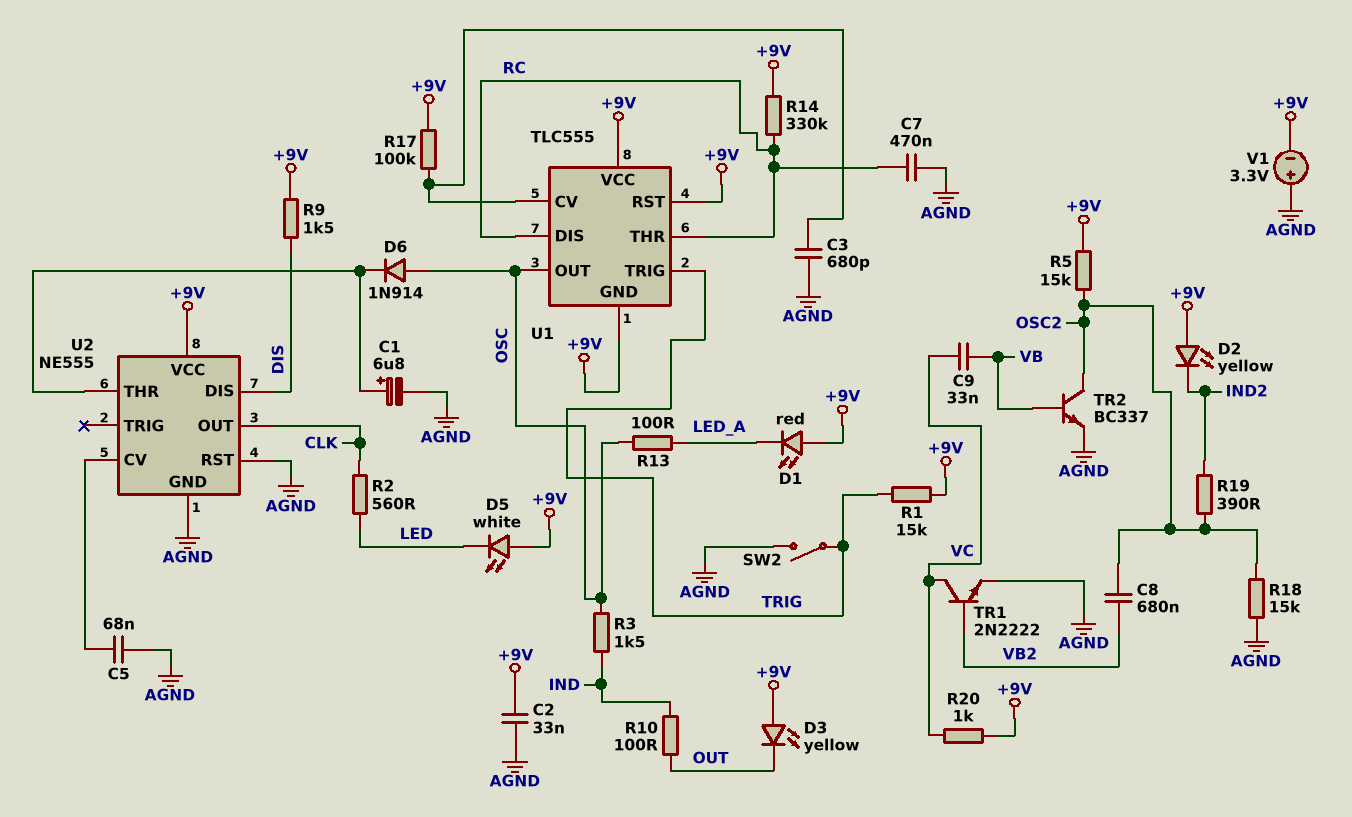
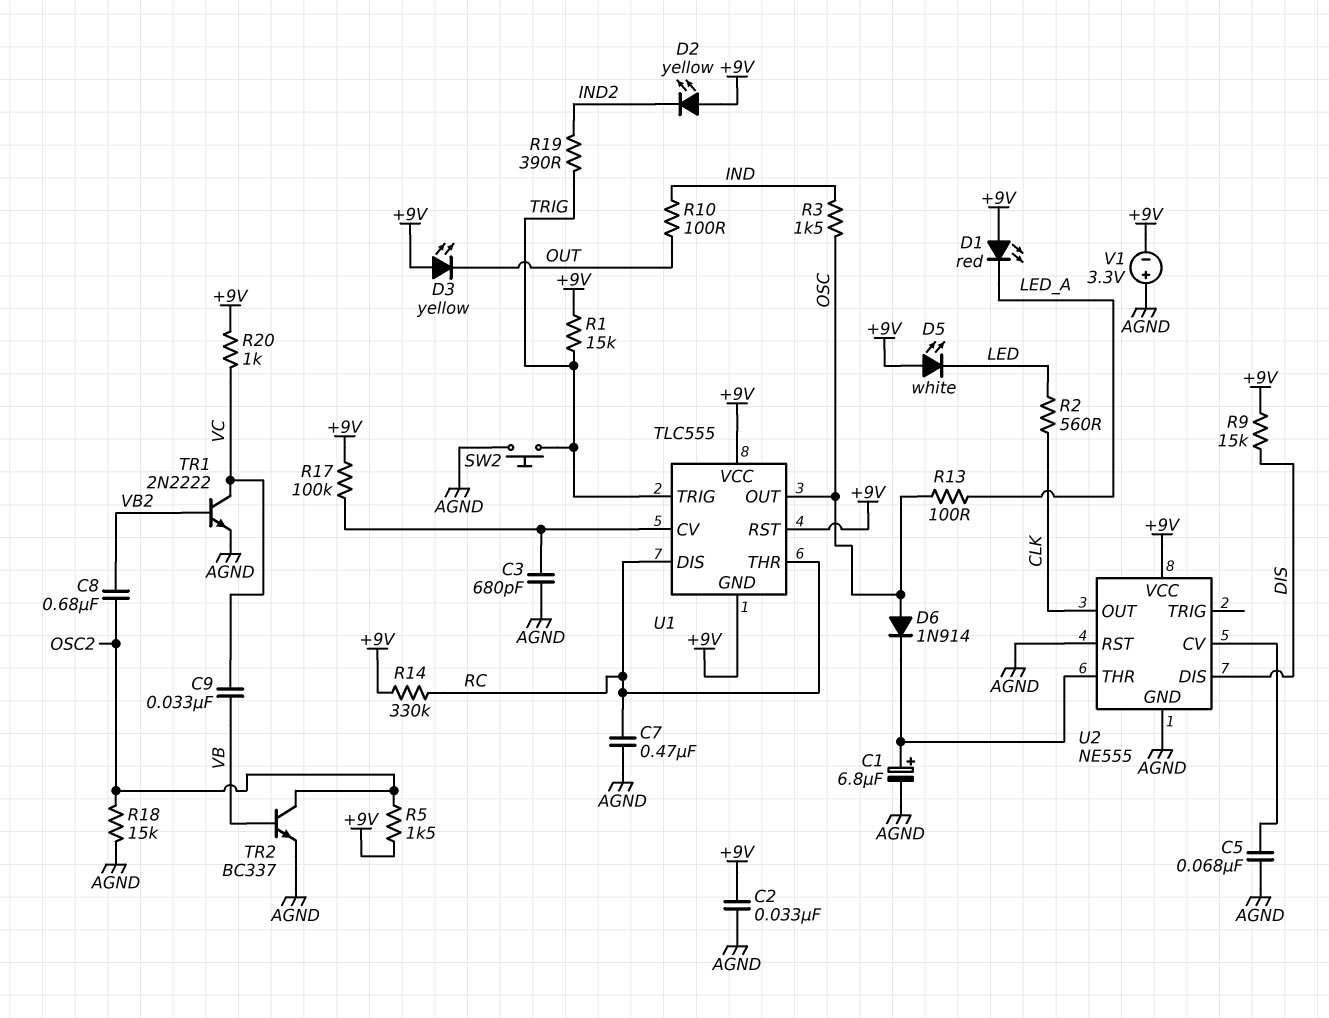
R5: 15k (+9V, OSC2) -> 1.5k (+9V, OSC2)
R9: 1.5k (+9V, DIS) -> 15k (+9V, DIS)
R19: 390 (IND2, OSC2) -> 390 (IND2, TRIG)
SW2: switch (AGND, TRIG) -> button (AGND, TRIG)

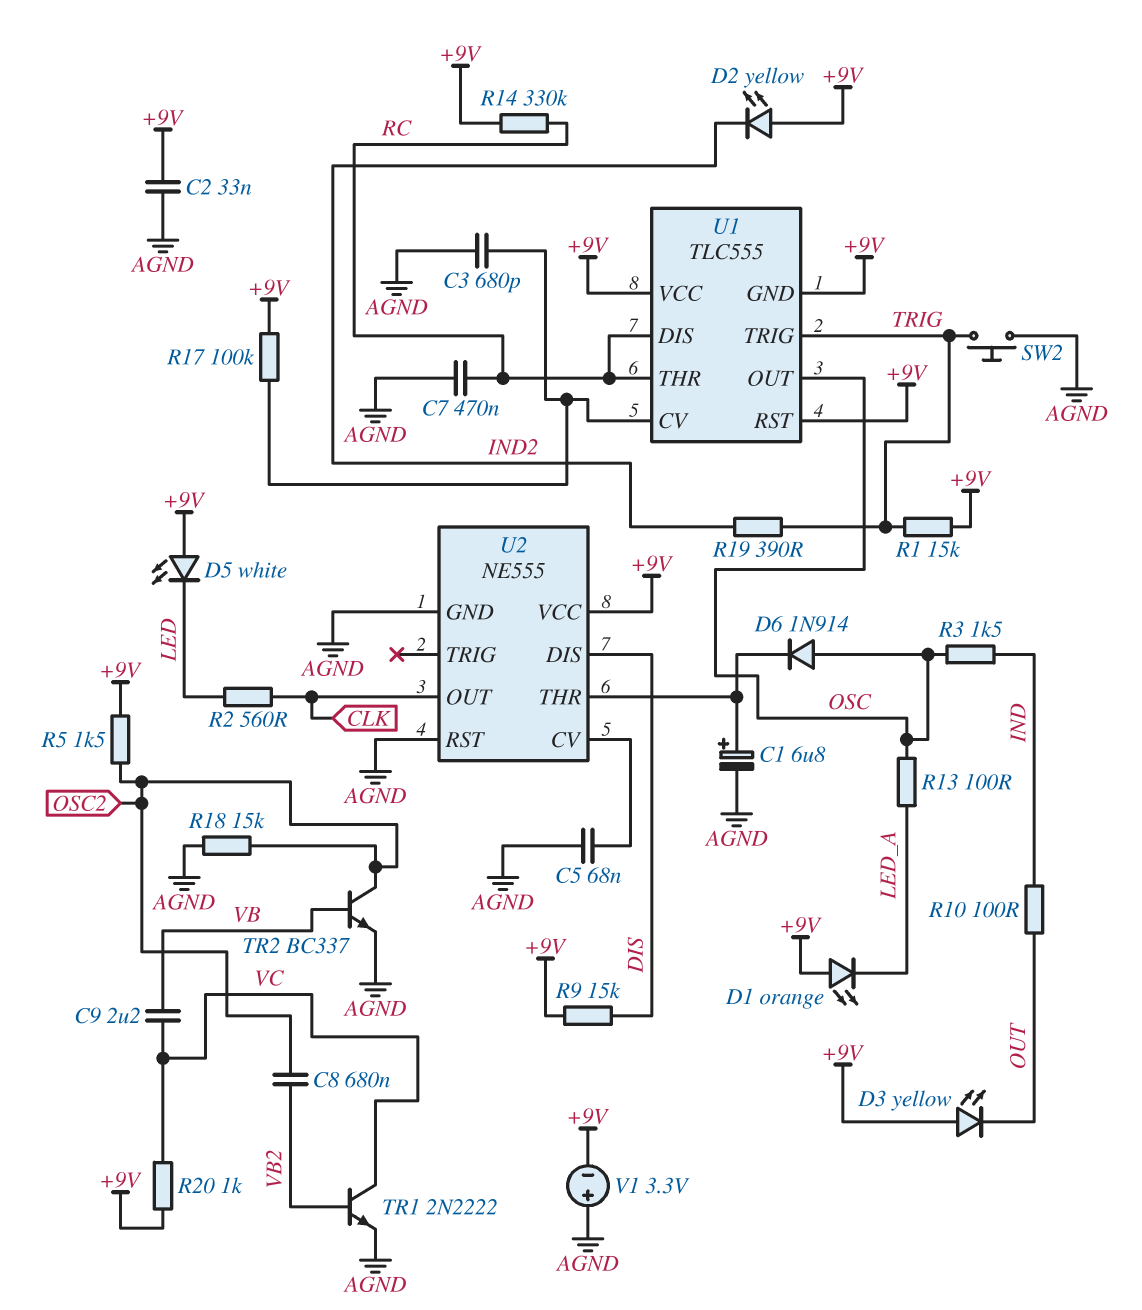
C9: 33nF (VB, VC) -> 2.2uF (VB, VC)
D1: LED red (A +9V, K LED_A) -> LED orange (A +9V, K LED_A)

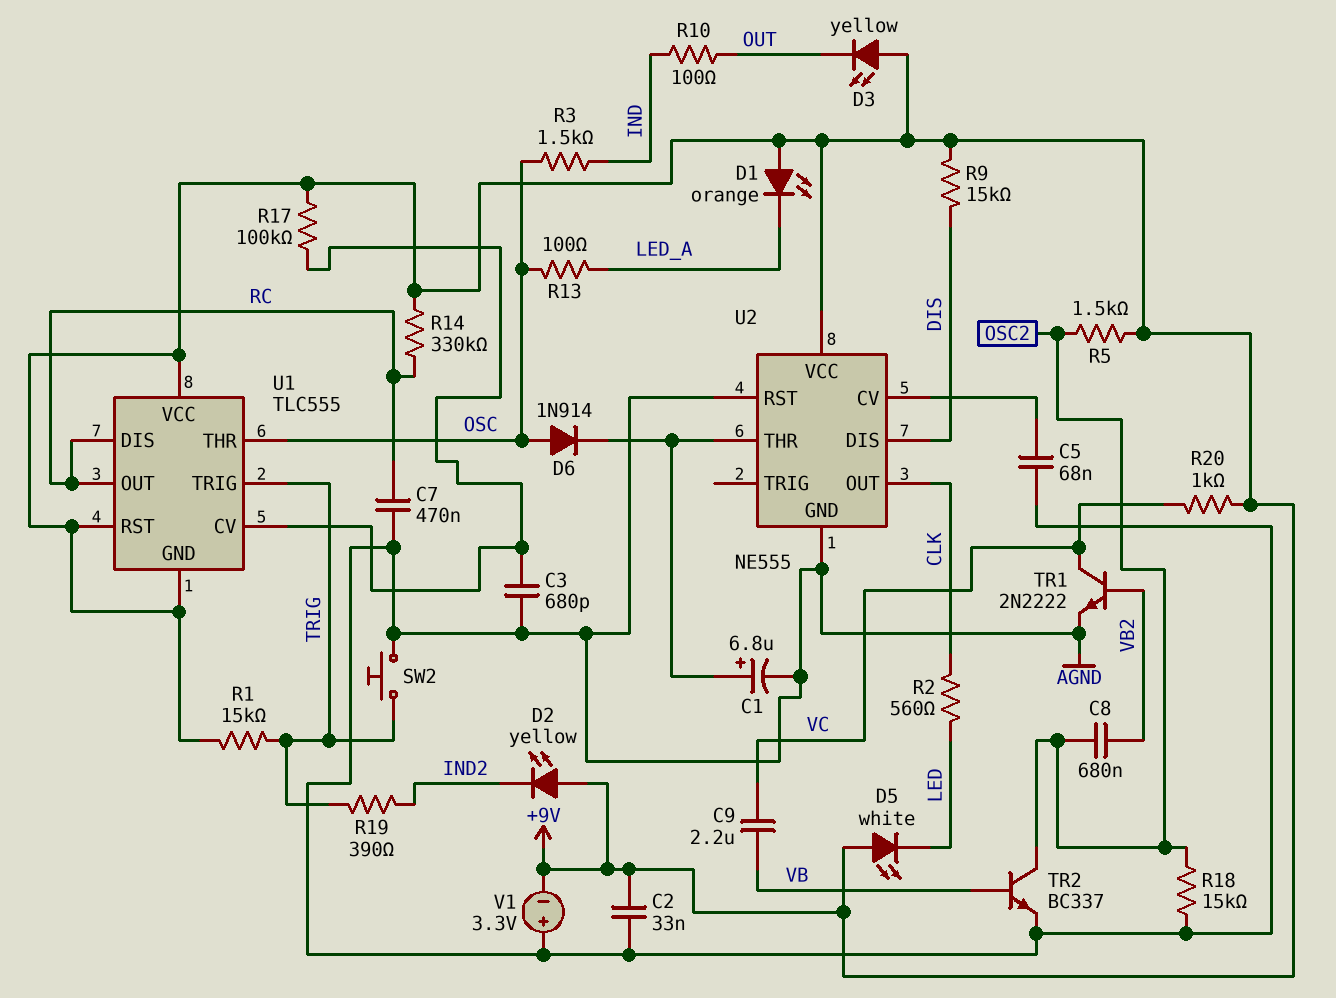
U1 pin OUT: OSC -> RC
U1 pin THR: RC -> OSC

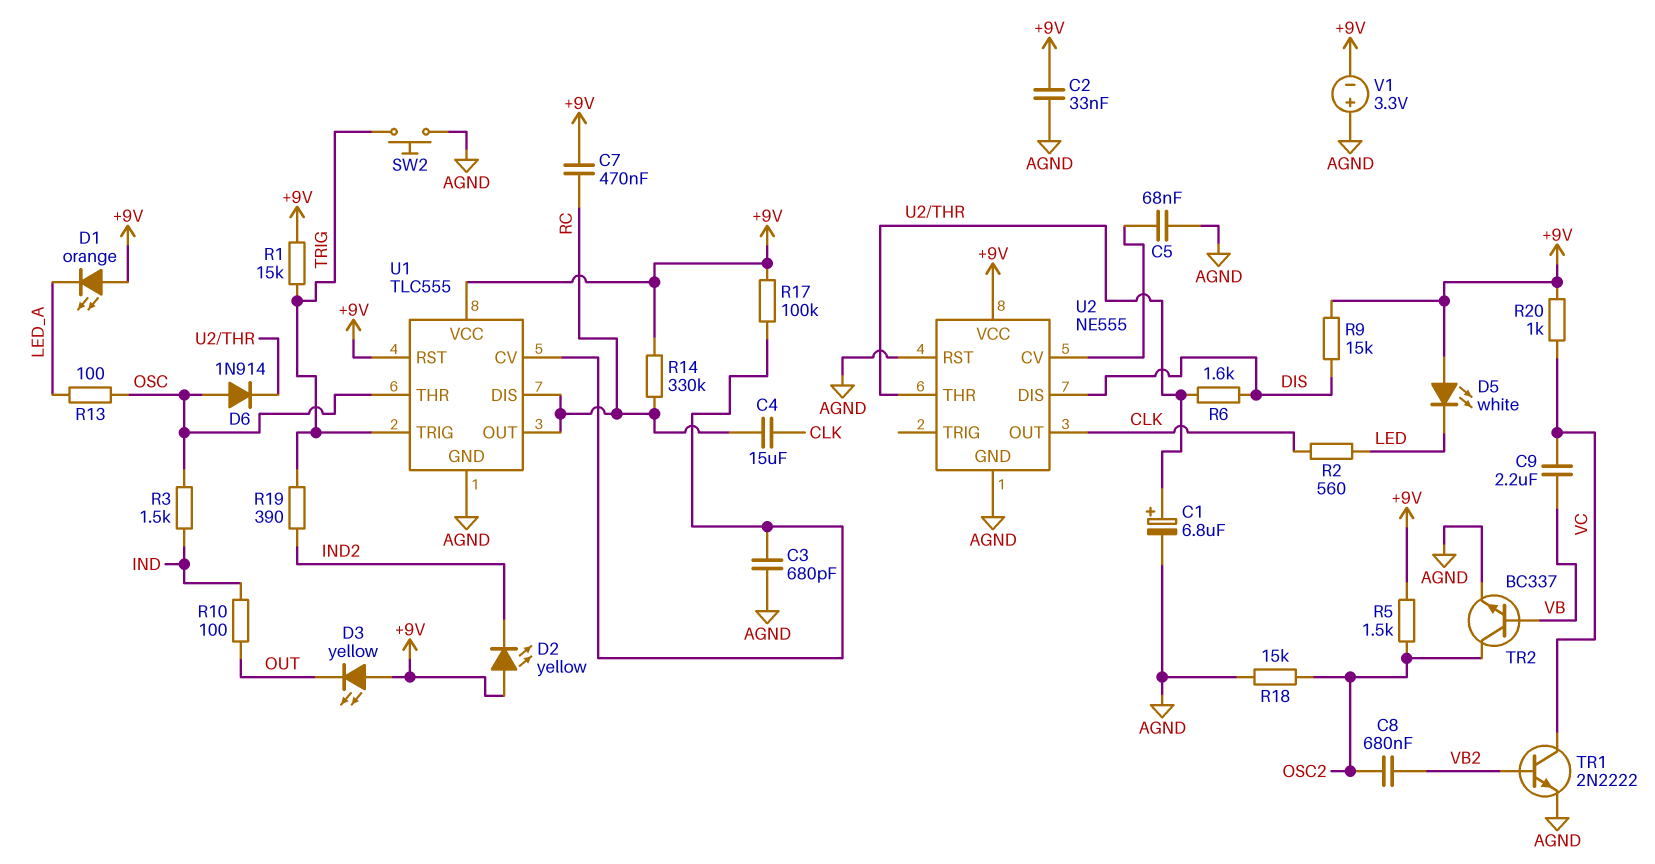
C4: none -> 15uF (CLK, RC)
C7: 470nF (AGND, RC) -> 470nF (+9V, RC)
R6: none -> 1.6k (DIS, U2/THR)
U1 pin GND: +9V -> AGND

